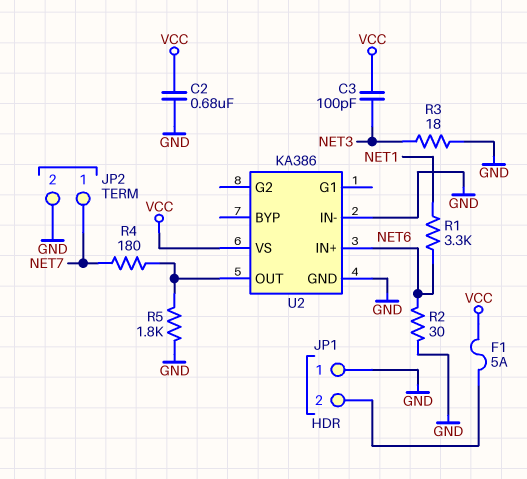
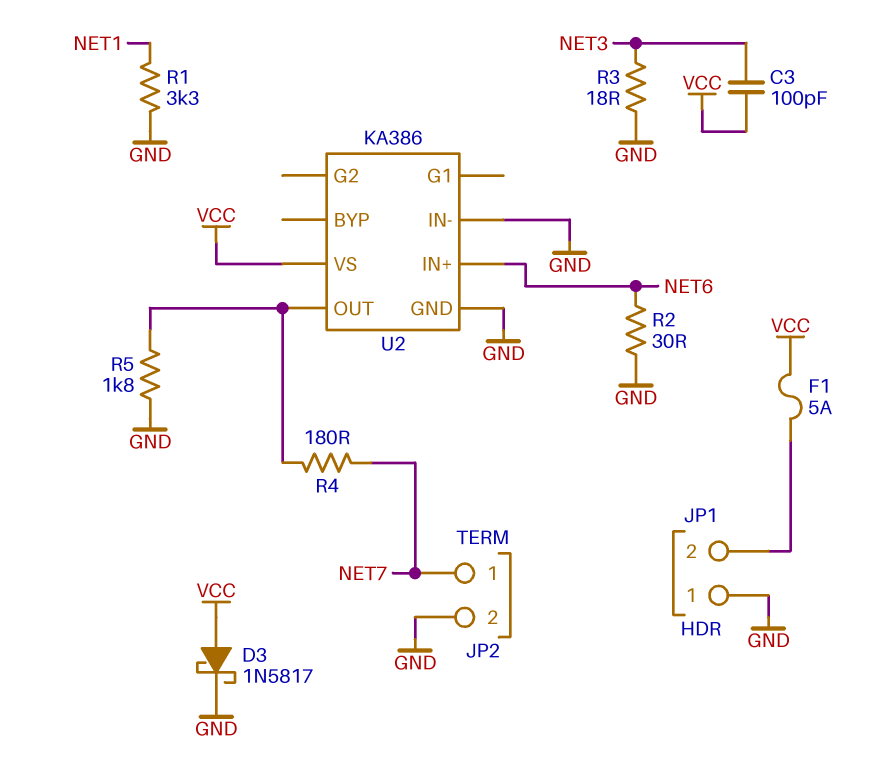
C2: 680nF (GND, VCC) -> none
D3: none -> schottky 1N5817 (A VCC, K GND)
R1: 3.3k (NET1, NET6) -> 3.3k (GND, NET1)

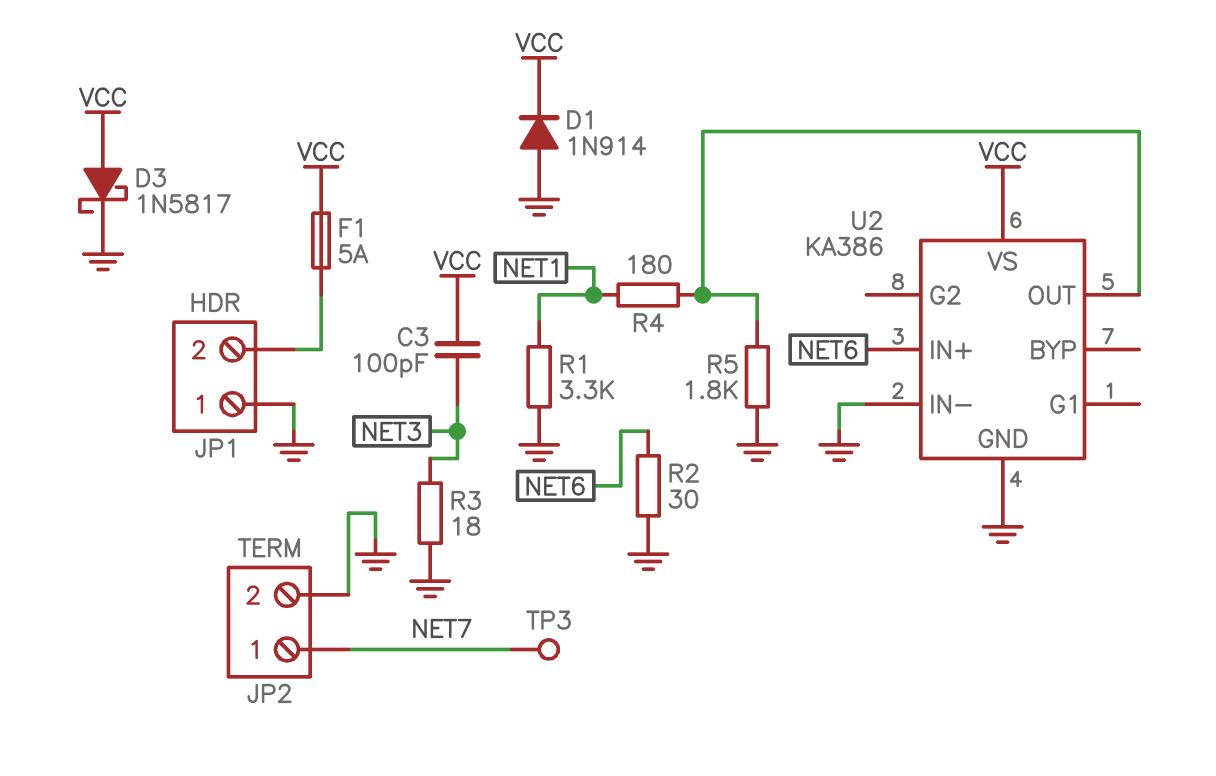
D1: none -> diode 1N914 (A GND, K VCC)
R4: 180 (NET7, U2/OUT) -> 180 (NET1, U2/OUT)
TP3: none -> test point (NET7)

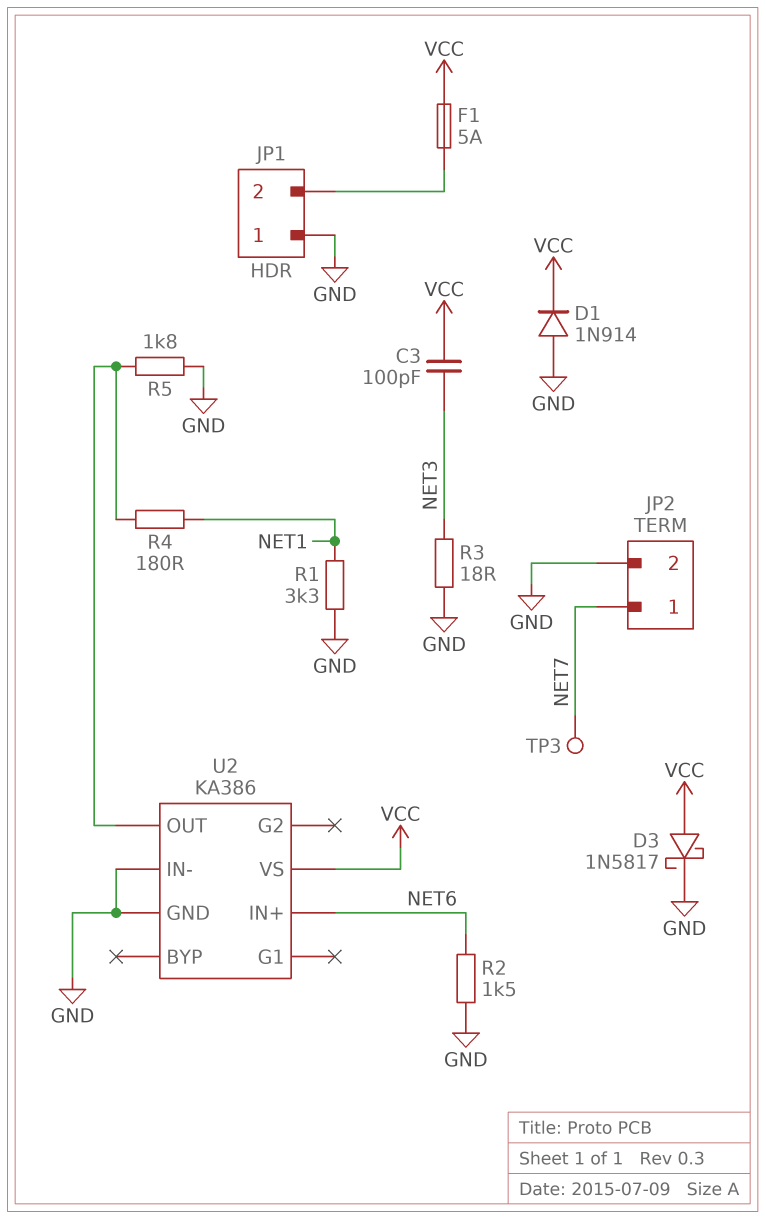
R2: 30 (GND, NET6) -> 1.5k (GND, NET6)

